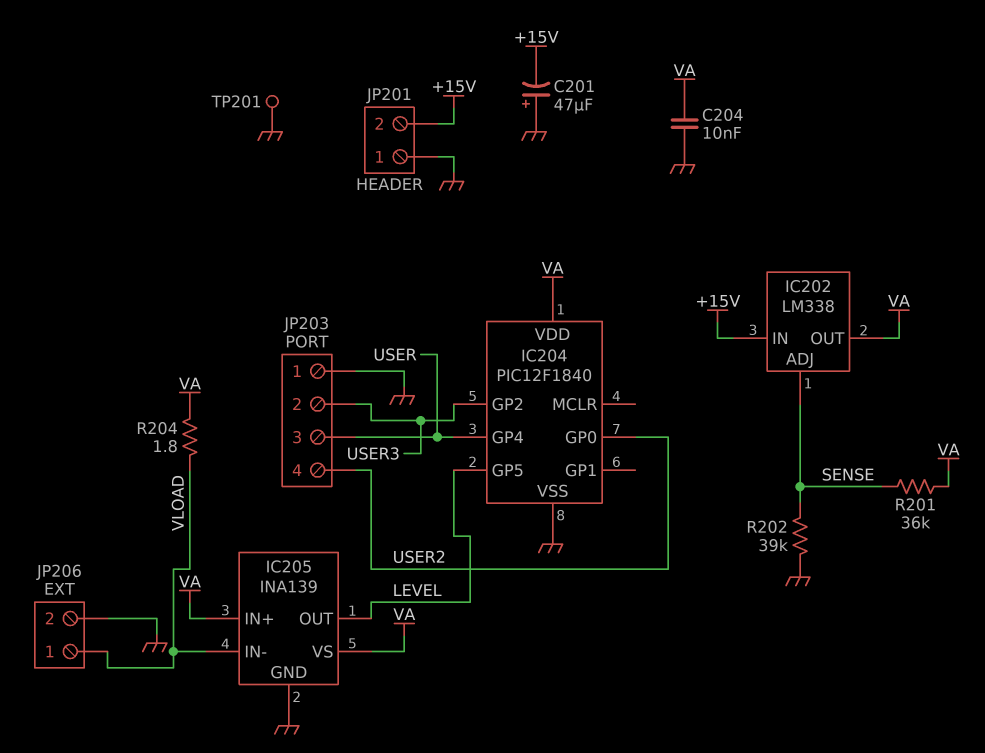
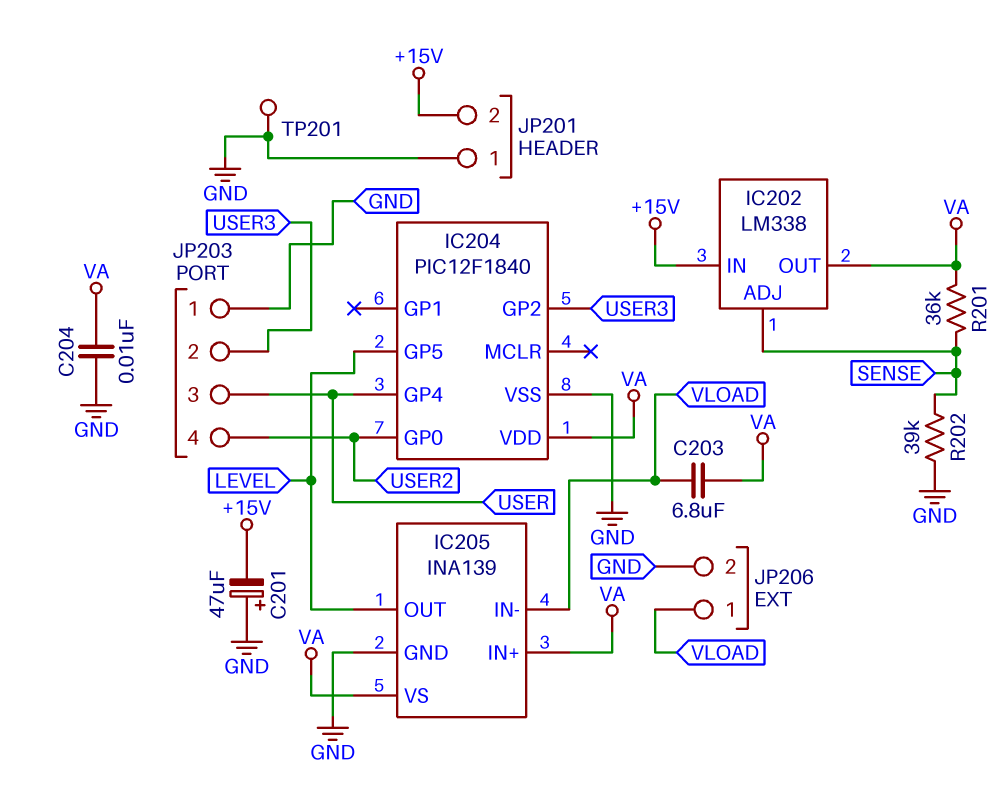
C203: none -> 6.8uF (VA, VLOAD)
R204: 1.8 (VA, VLOAD) -> none

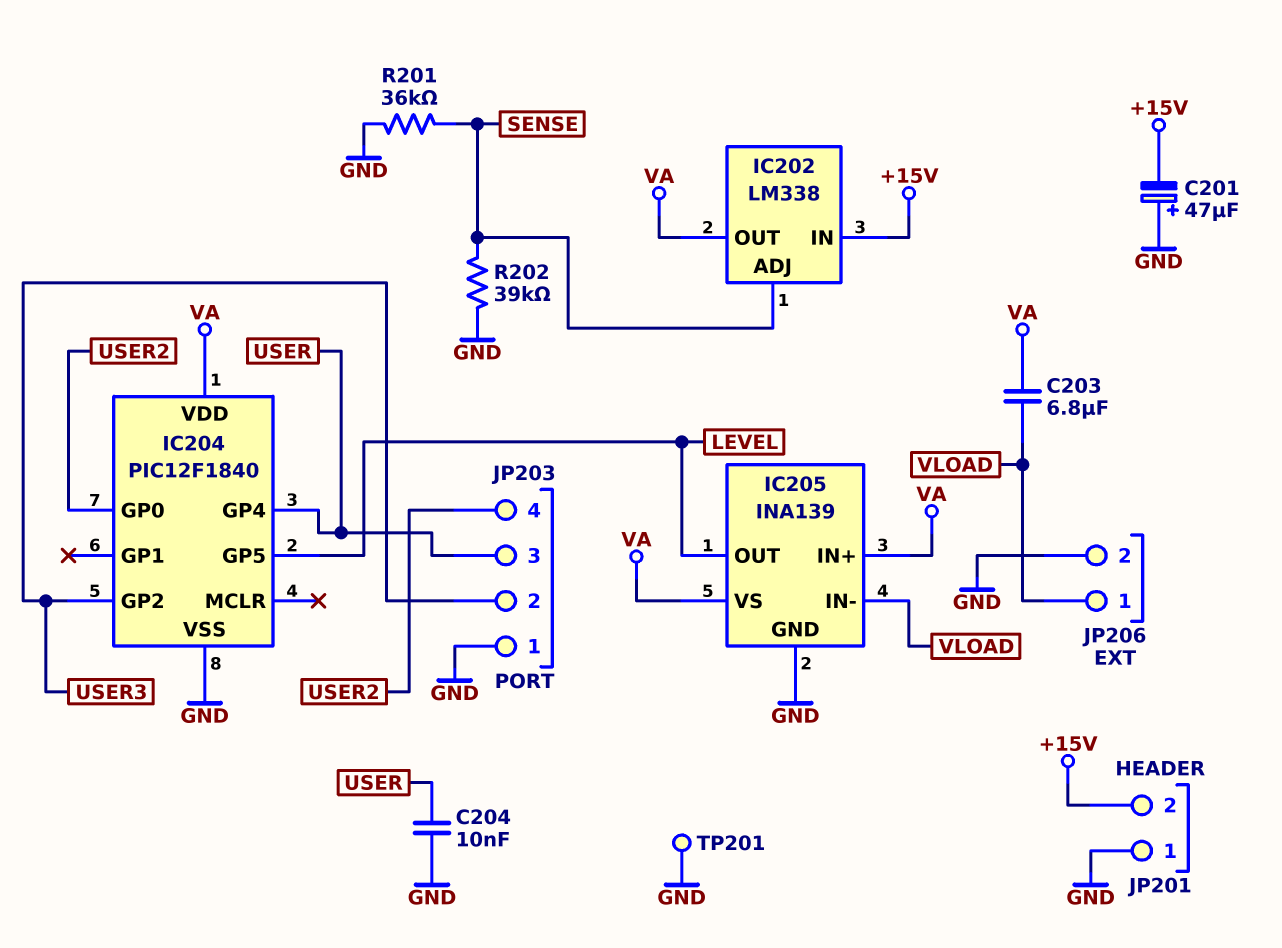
C204: 10nF (GND, VA) -> 10nF (GND, USER)
R201: 36k (SENSE, VA) -> 36k (GND, SENSE)

